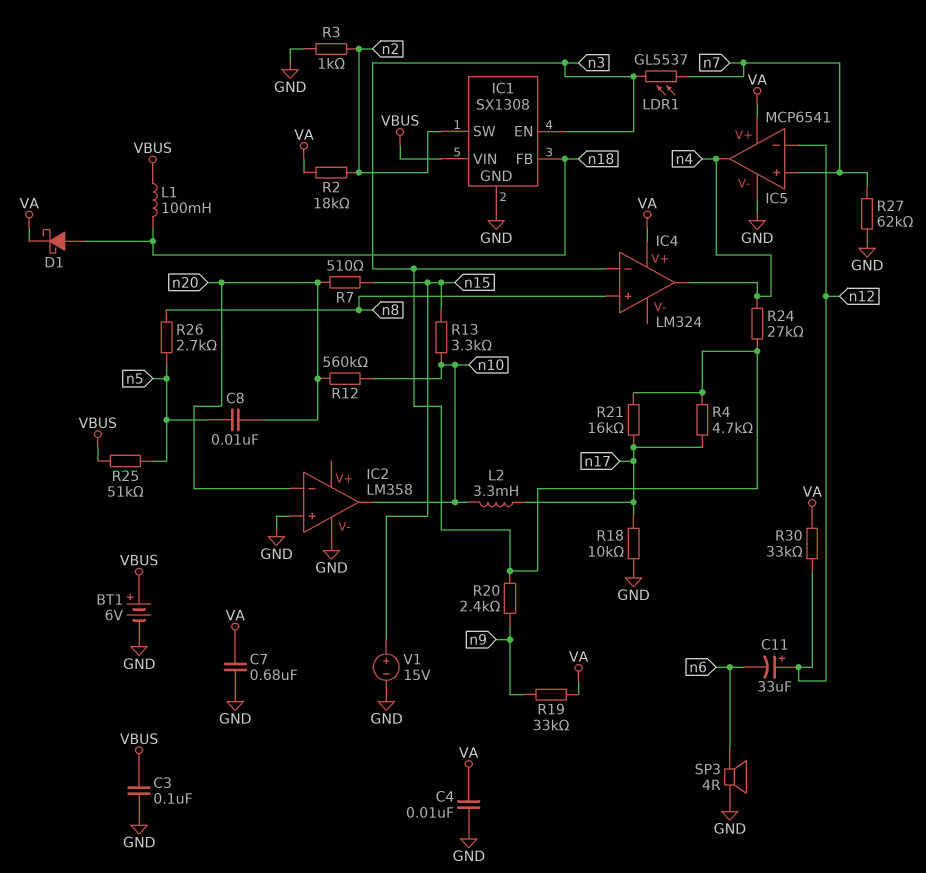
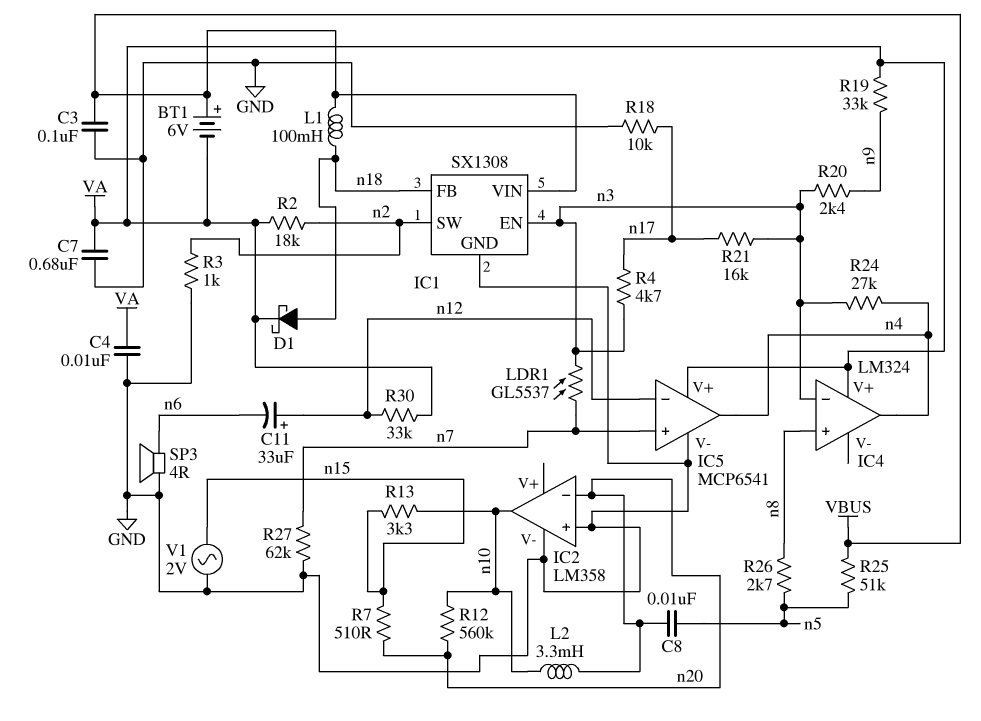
BT1: 6V (plus VBUS, minus GND) -> 6V (plus VBUS, minus VA)
L2: 3.3mH (n10, n17) -> 3.3mH (n10, n20)
V1: 15V (plus n15, minus GND) -> AC 2V (GND, n15)

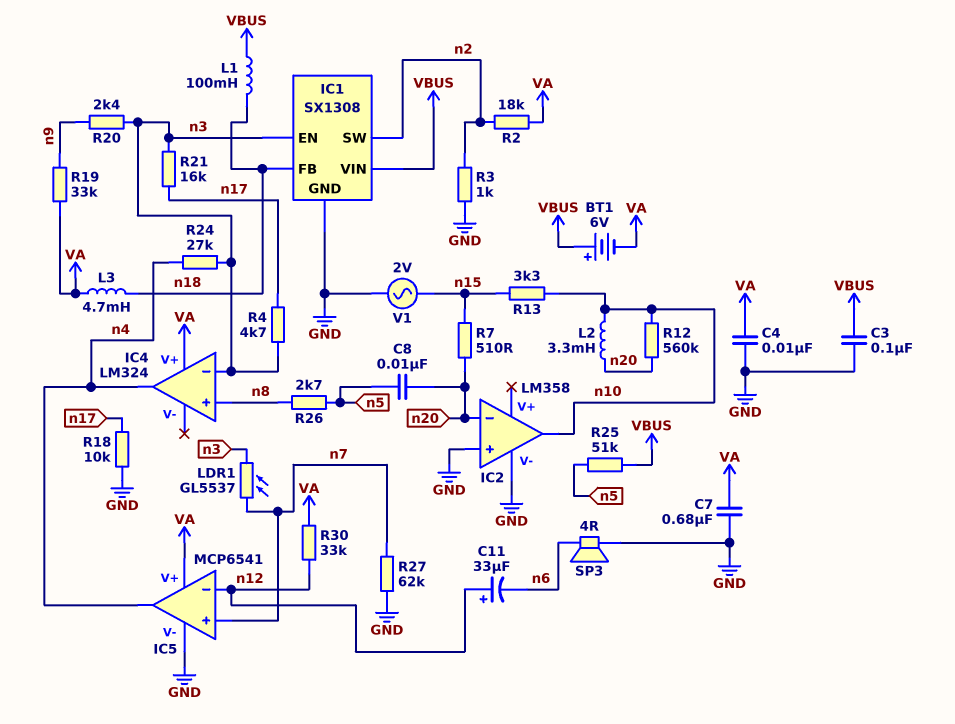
D1: schottky (A n18, K VA) -> none
L3: none -> 4.7mH (VA, n18)

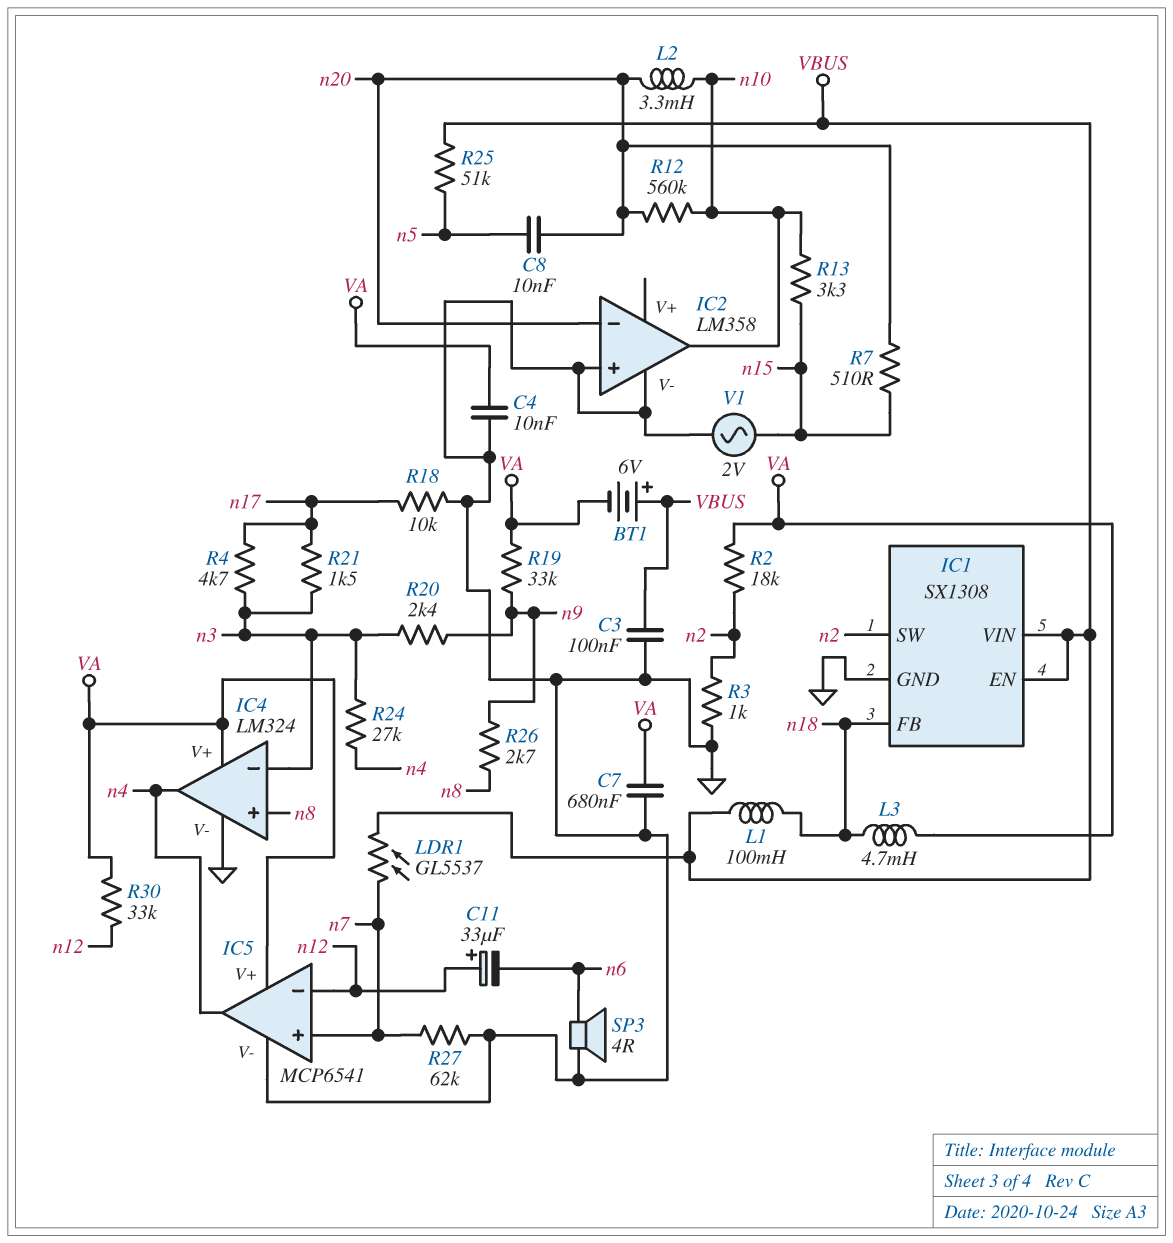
IC1 pin EN: n3 -> VBUS
IC4 pin V-: none -> GND
LDR1: GL5537 (n3, n7) -> GL5537 (VBUS, n7)
R21: 16k (n3, n17) -> 1.5k (n3, n17)
R26: 2.7k (n5, n8) -> 2.7k (n8, n9)

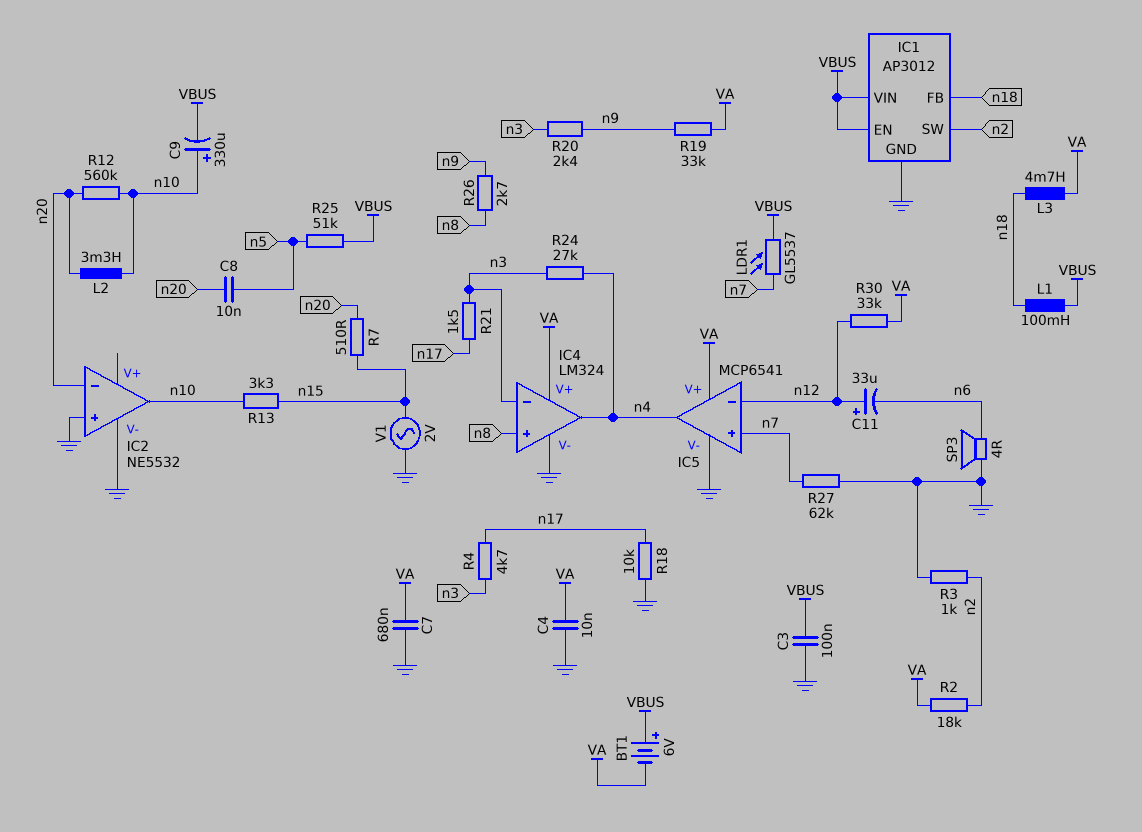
C9: none -> 330uF (plus n10, minus VBUS)
IC1: SX1308 -> AP3012
IC2: LM358 -> NE5532

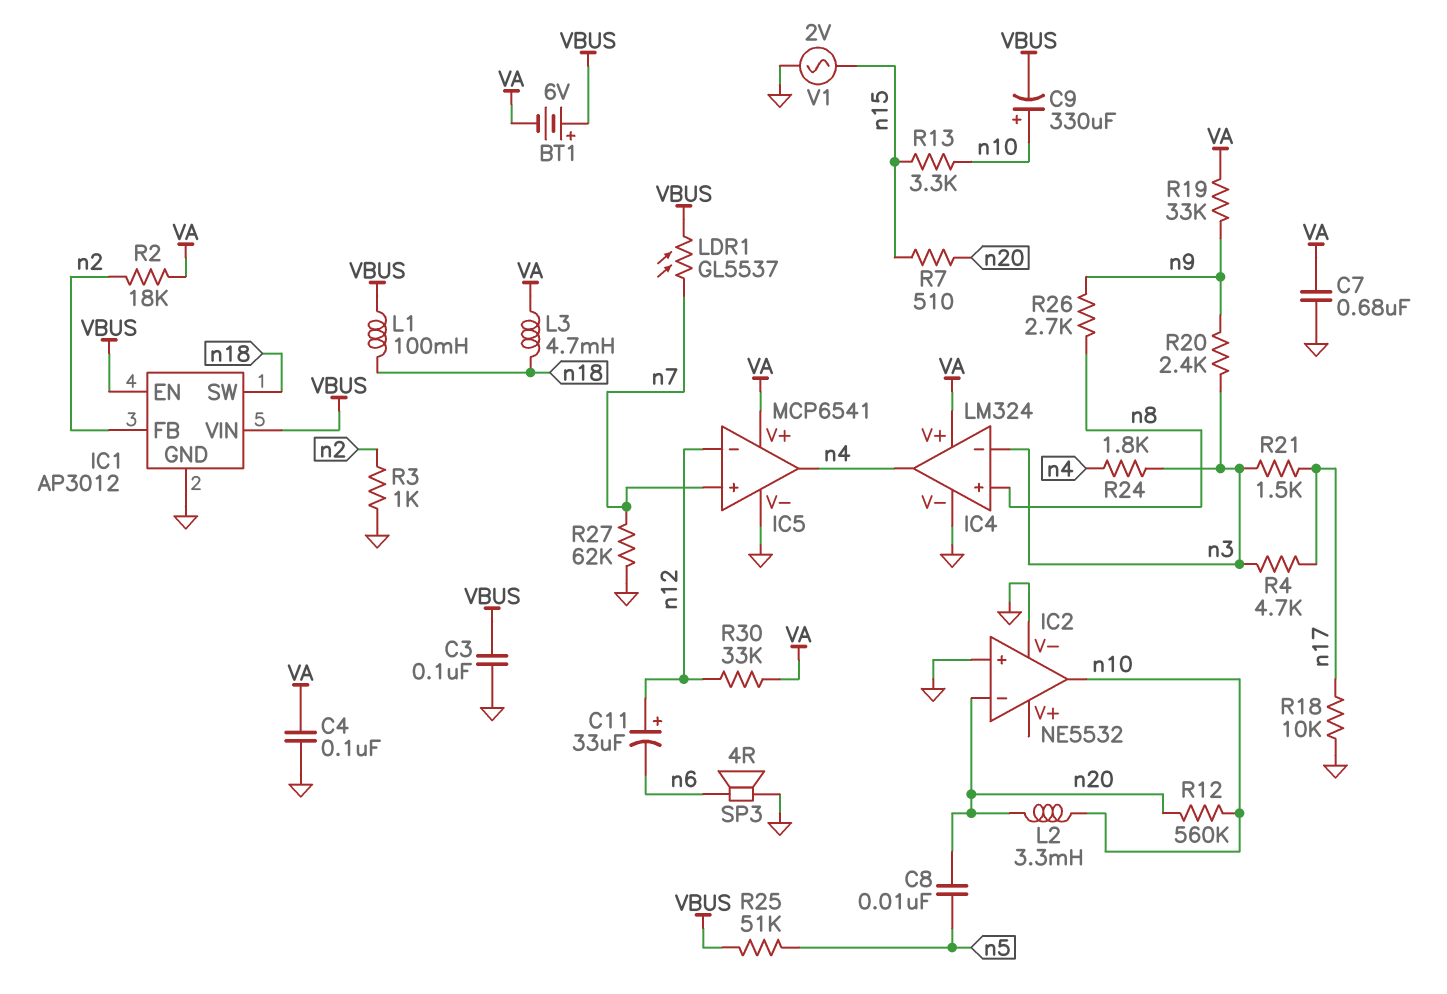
C4: 10nF (GND, VA) -> 100nF (GND, VA)
IC1 pin FB: n18 -> n2
IC1 pin SW: n2 -> n18
R24: 27k (n3, n4) -> 1.8k (n3, n4)

